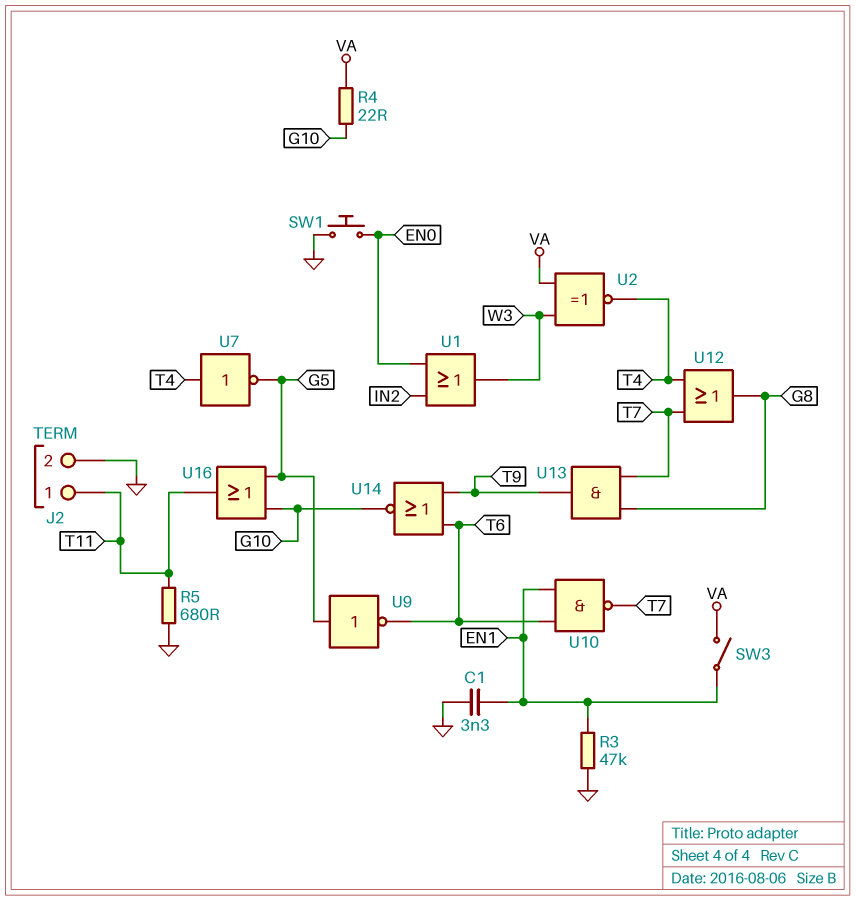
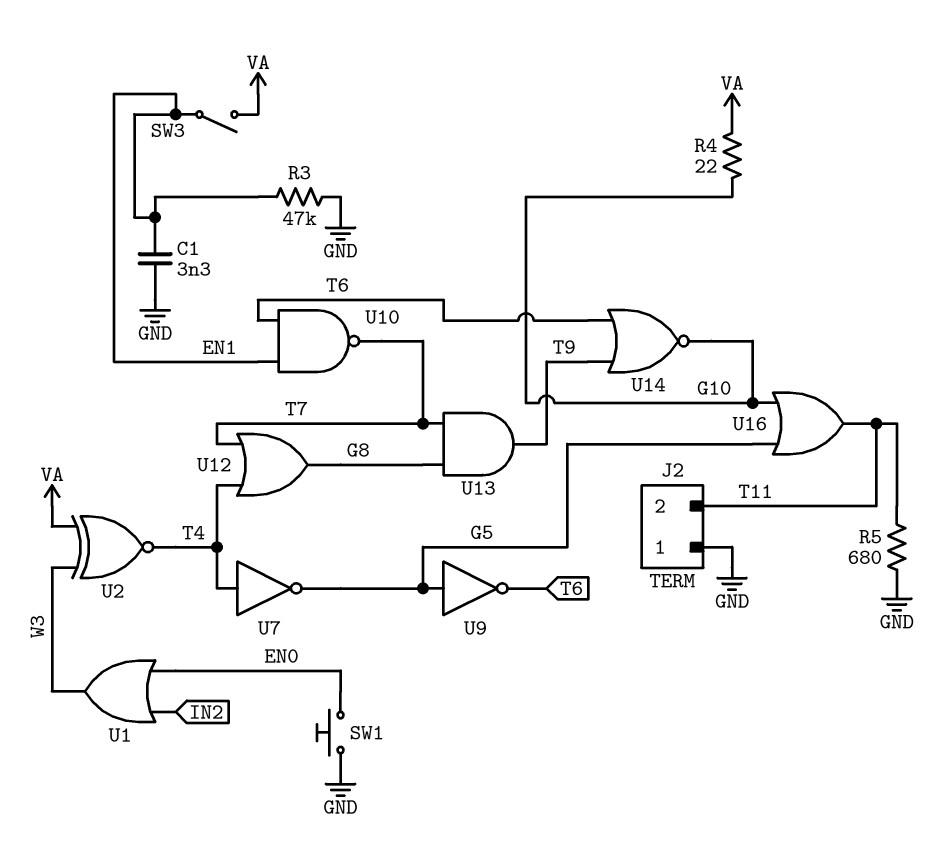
J2 pin 1: T11 -> GND
J2 pin 2: GND -> T11

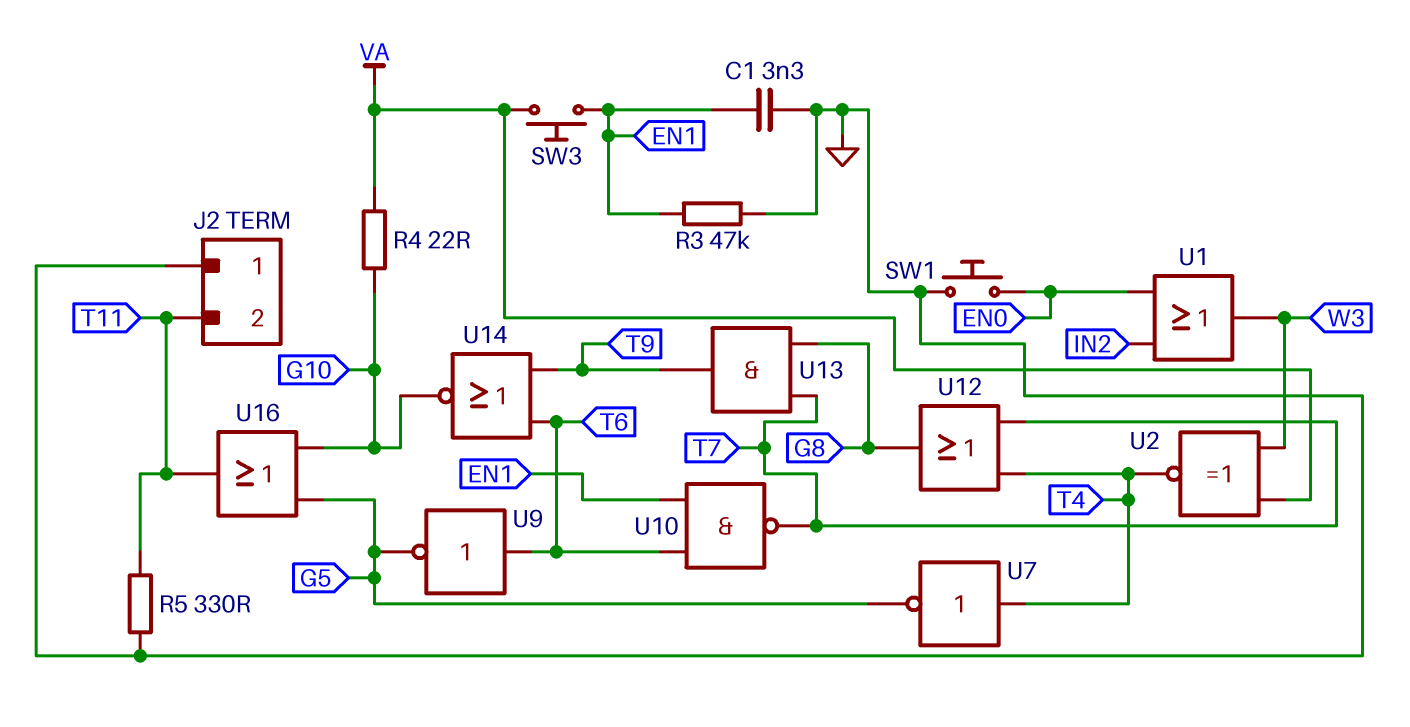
R5: 680 (GND, T11) -> 330 (GND, T11)
SW3: switch (EN1, VA) -> button (EN1, VA)
U9: NOT (in G5, out T6) -> NOT (in T6, out G5)

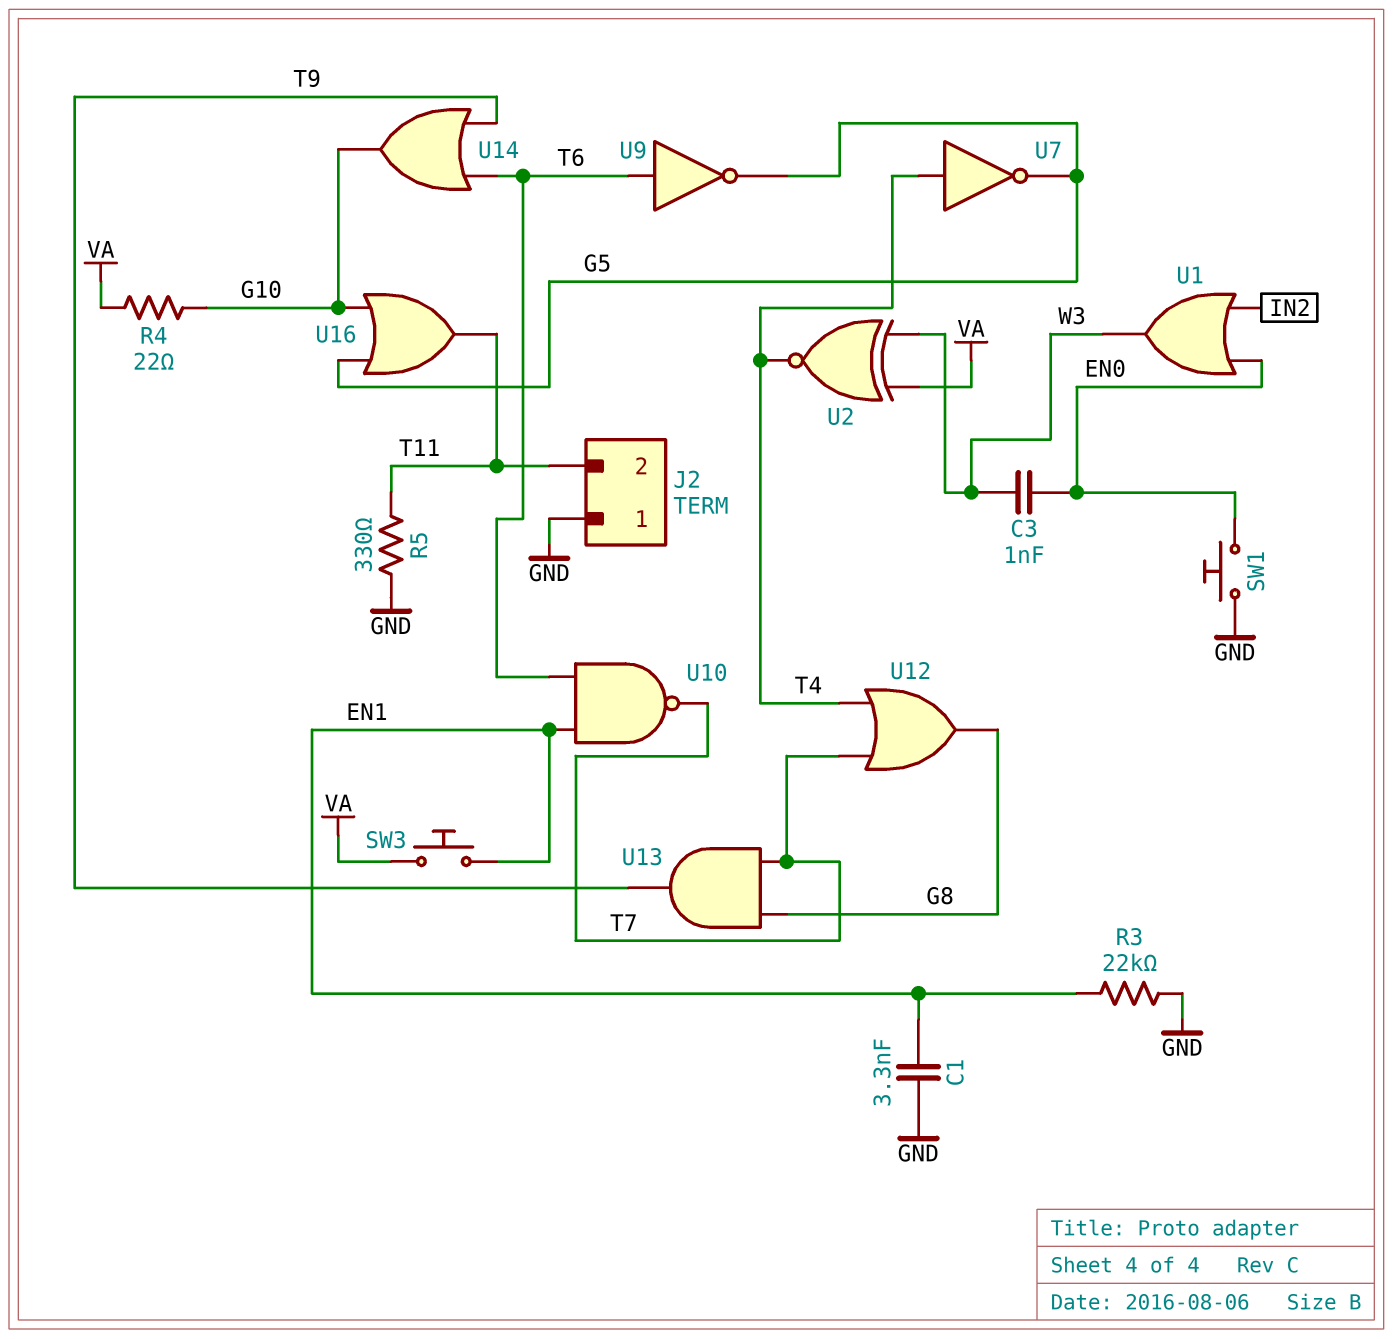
C3: none -> 1nF (EN0, W3)
R3: 47k (EN1, GND) -> 22k (EN1, GND)
U14: NOR (in T6, in T9, out G10) -> OR (in T6, in T9, out G10)

